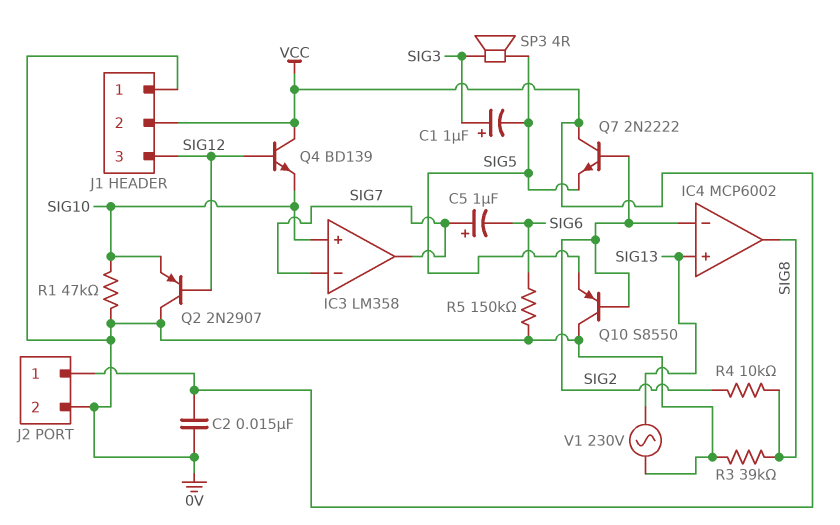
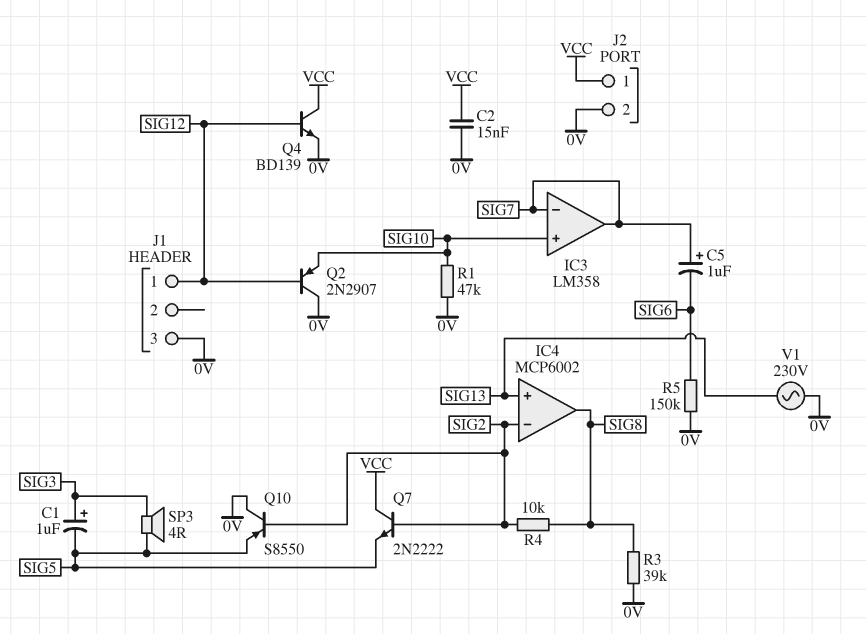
J1 pin 1: 0V -> SIG12
J1 pin 2: VCC -> none
J1 pin 3: SIG12 -> 0V
Q4: NPN BD139 (B SIG12, C VCC, E SIG10) -> NPN BD139 (B SIG12, C VCC, E 0V)

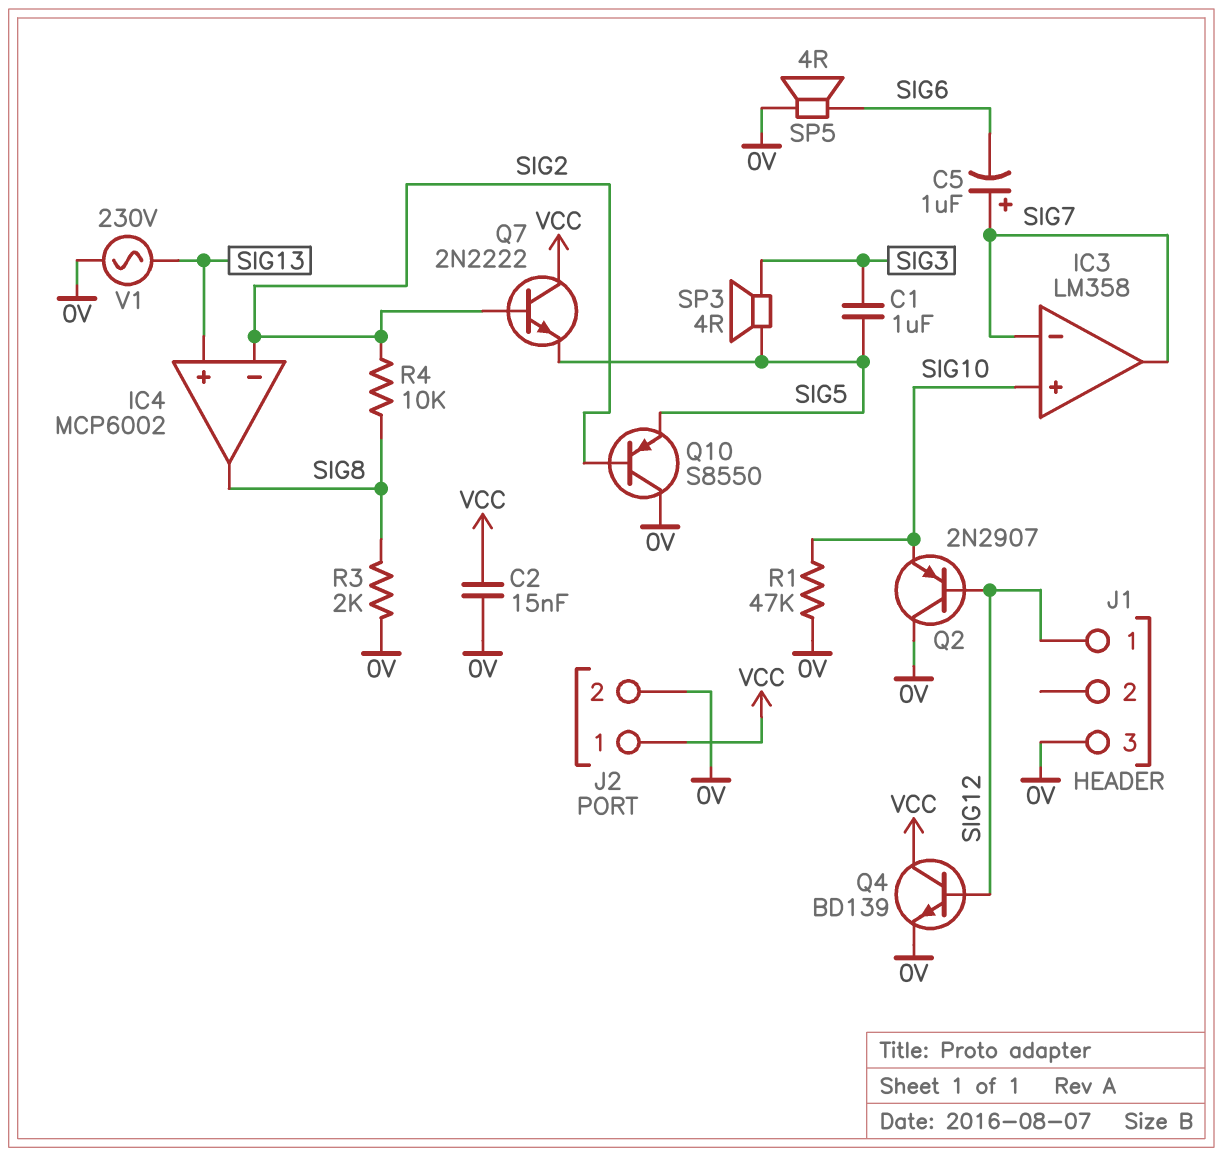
C1: 1uF (plus SIG3, minus SIG5) -> 1uF (SIG3, SIG5)
R3: 39k (0V, SIG8) -> 2k (0V, SIG8)
R5: 150k (0V, SIG6) -> none
SP5: none -> speaker 4R (0V, SIG6)

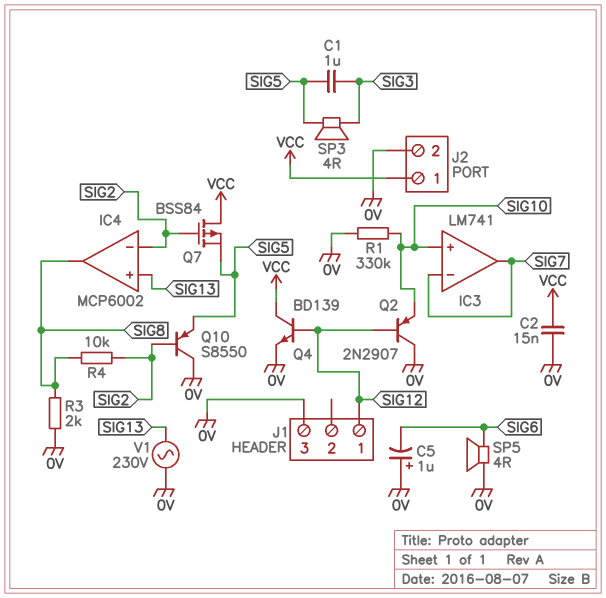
C5: 1uF (plus SIG7, minus SIG6) -> 1uF (plus 0V, minus SIG6)
IC3: LM358 -> LM741
Q7: NPN 2N2222 (B SIG2, C VCC, E SIG5) -> PMOS BSS84 (G SIG2, D VCC, S SIG5)
R1: 47k (0V, SIG10) -> 330k (0V, SIG10)

